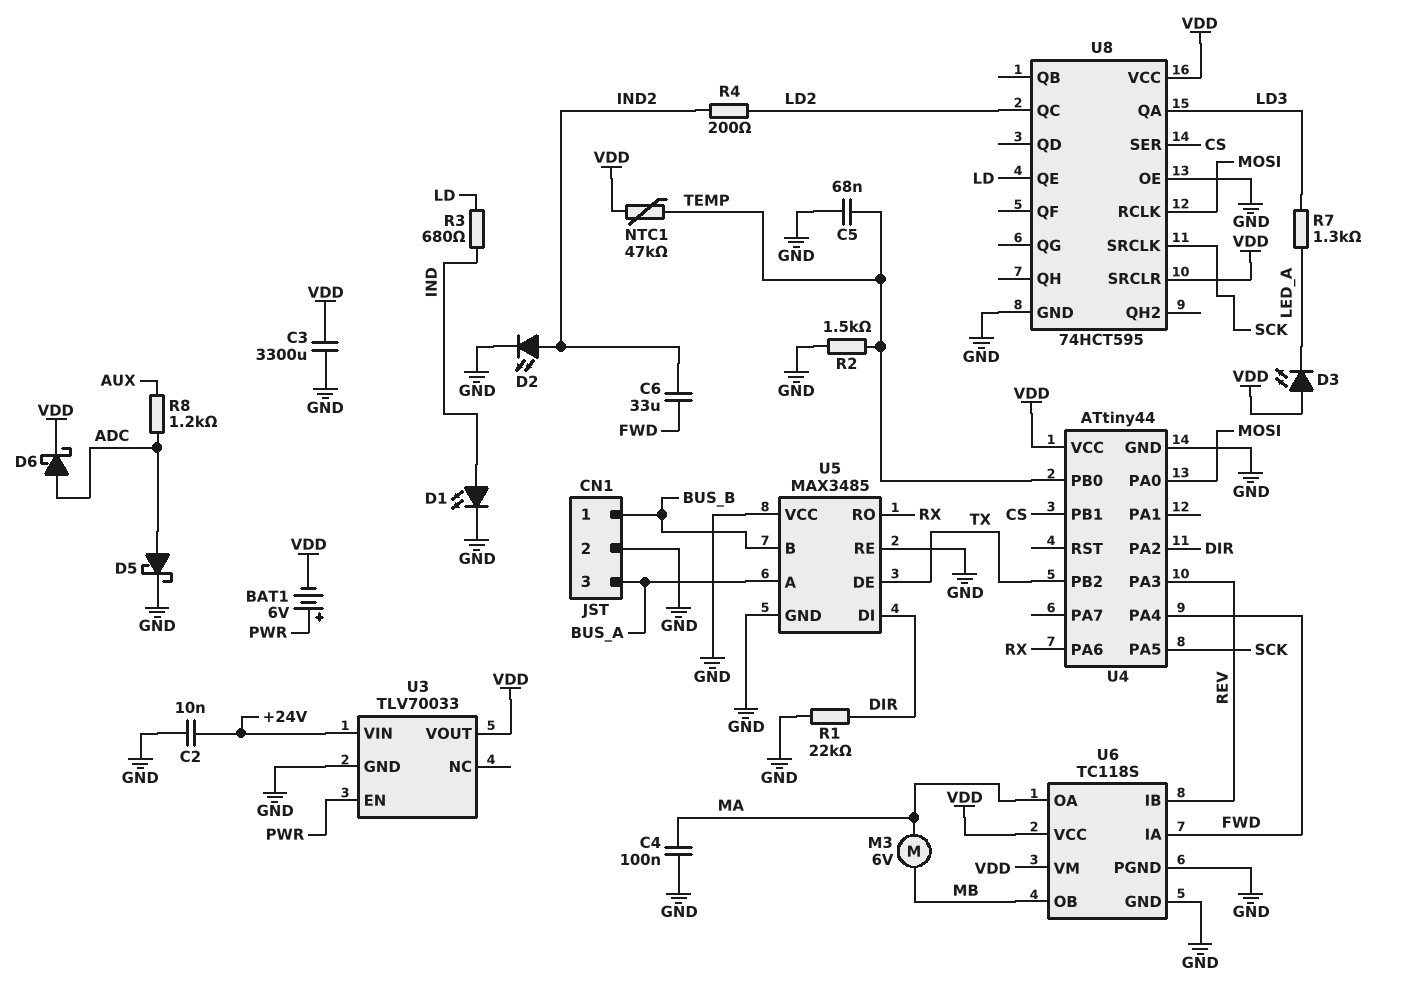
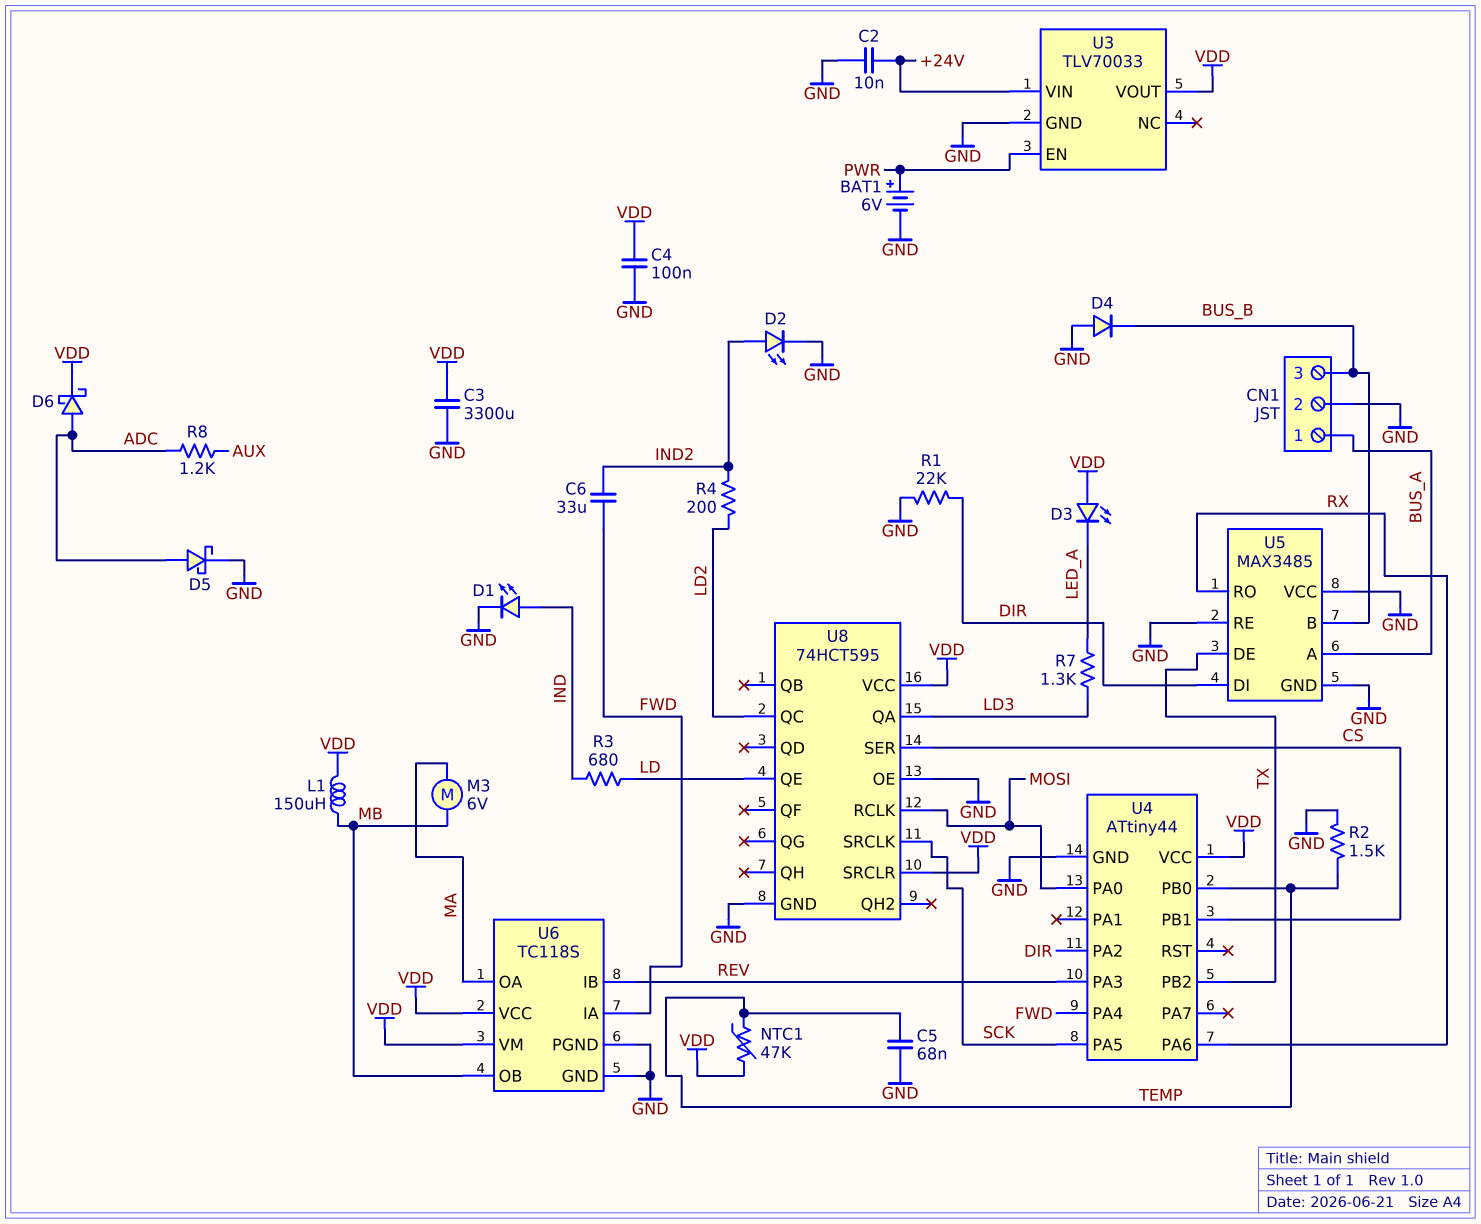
BAT1: 6V (plus PWR, minus VDD) -> 6V (plus PWR, minus GND)
C4: 100nF (GND, MA) -> 100nF (GND, VDD)
CN1 pin 1: BUS_B -> BUS_A
CN1 pin 3: BUS_A -> BUS_B
D4: none -> diode (A GND, K BUS_B)
L1: none -> 150uH (MB, VDD)

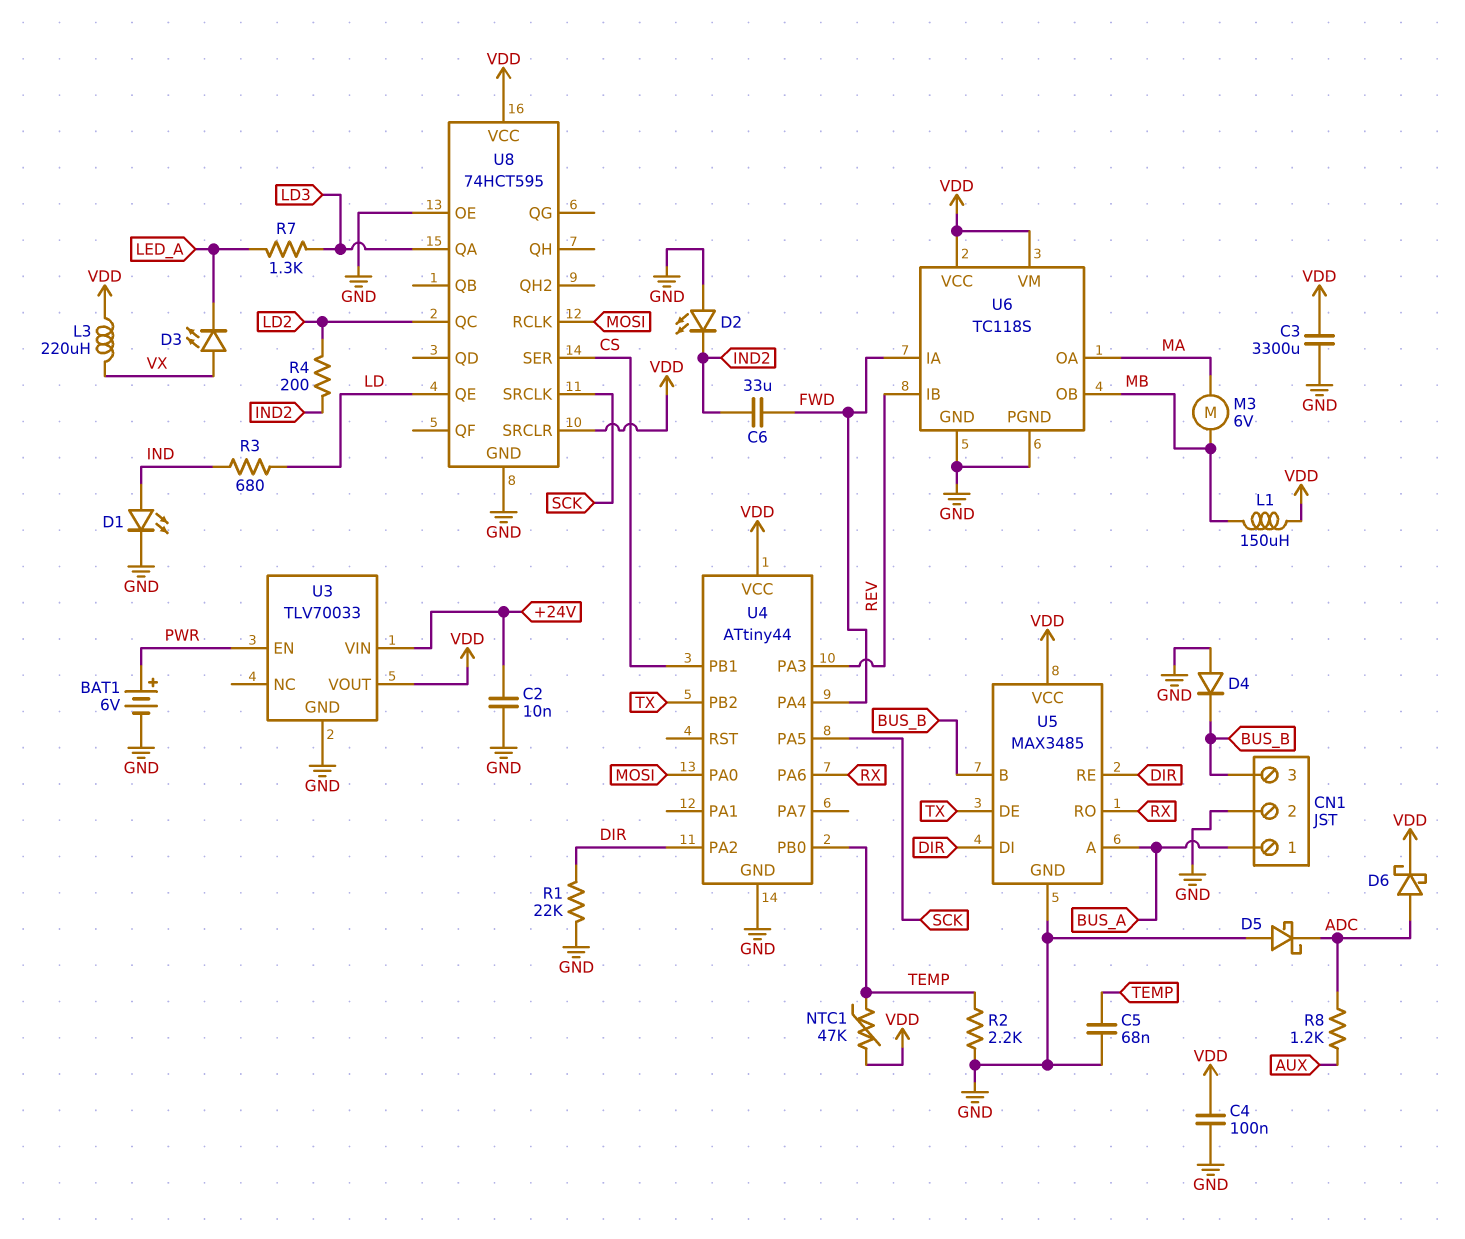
D2: LED (A IND2, K GND) -> LED (A GND, K IND2)
D3: LED (A VDD, K LED_A) -> LED (A VX, K LED_A)
D5: schottky (A ADC, K GND) -> schottky (A GND, K ADC)
L3: none -> 220uH (VDD, VX)
R2: 1.5k (GND, TEMP) -> 2.2k (GND, TEMP)
U5 pin RE: GND -> DIR
U5 pin VCC: GND -> VDD

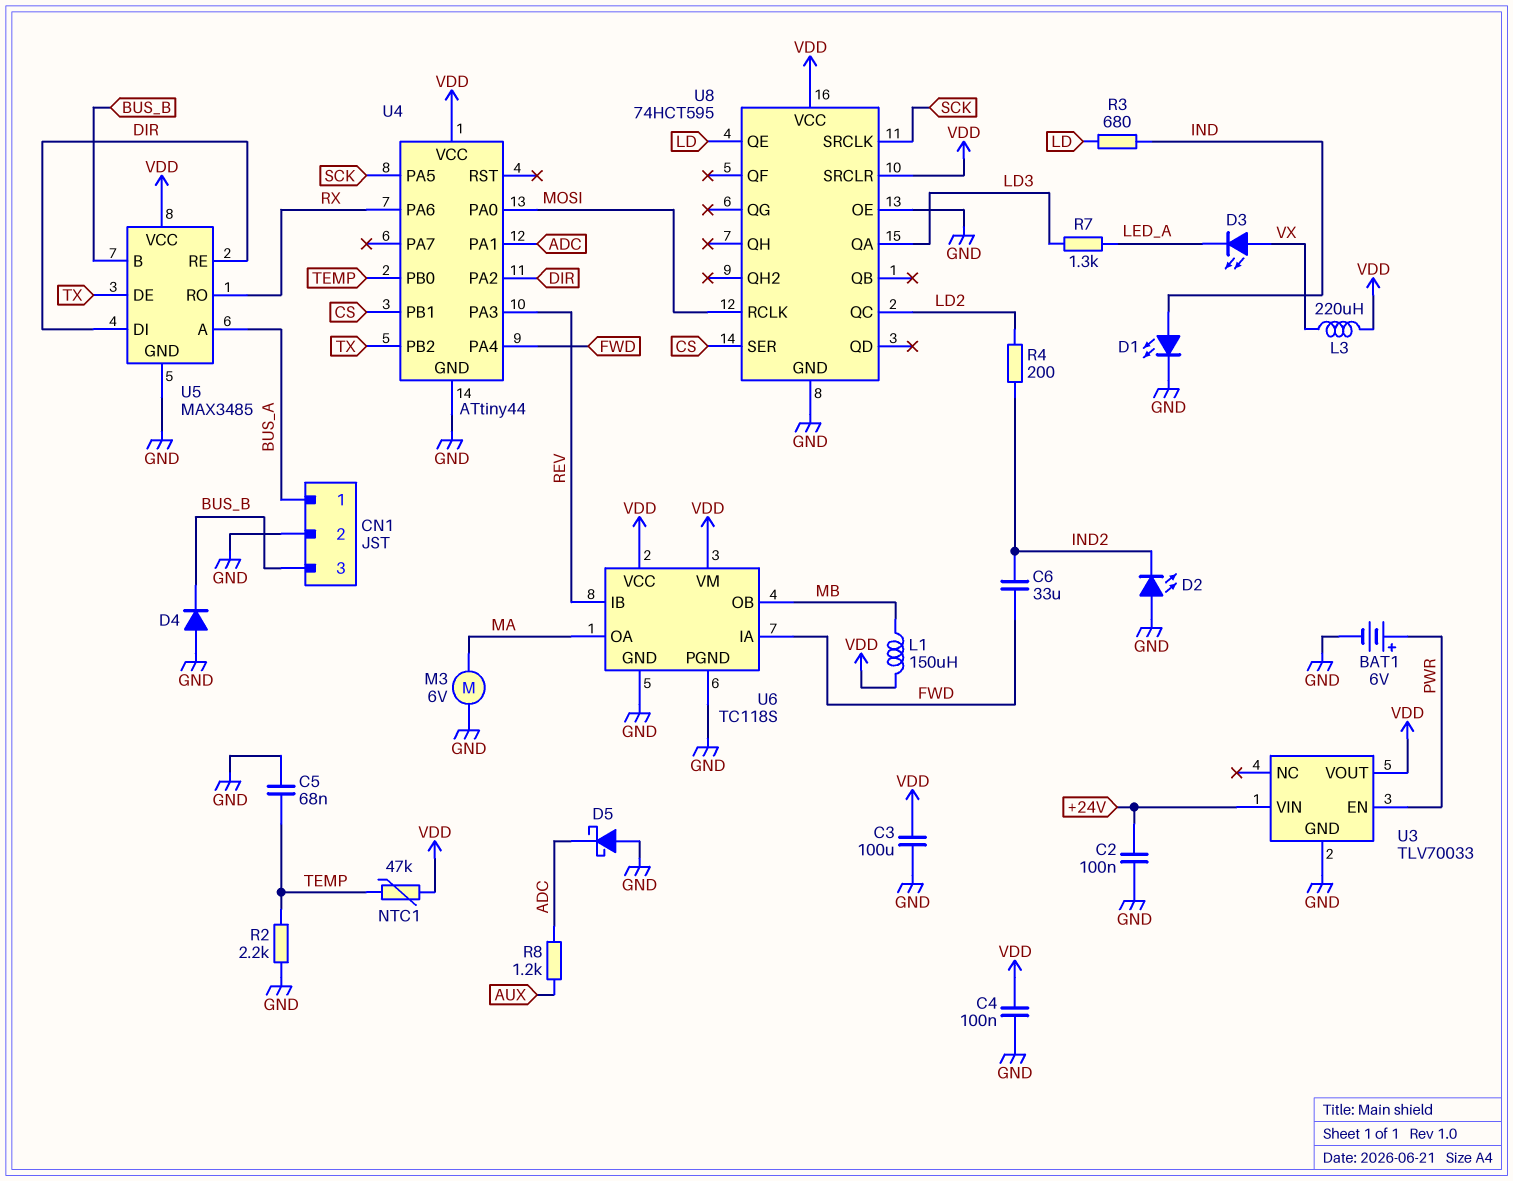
C2: 10nF (+24V, GND) -> 100nF (+24V, GND)
C3: 3300uF (GND, VDD) -> 100uF (GND, VDD)
D6: schottky (A ADC, K VDD) -> none
M3: motor 6V (MA, MB) -> motor 6V (GND, MA)
R1: 22k (DIR, GND) -> none
U4 pin PA1: none -> ADC

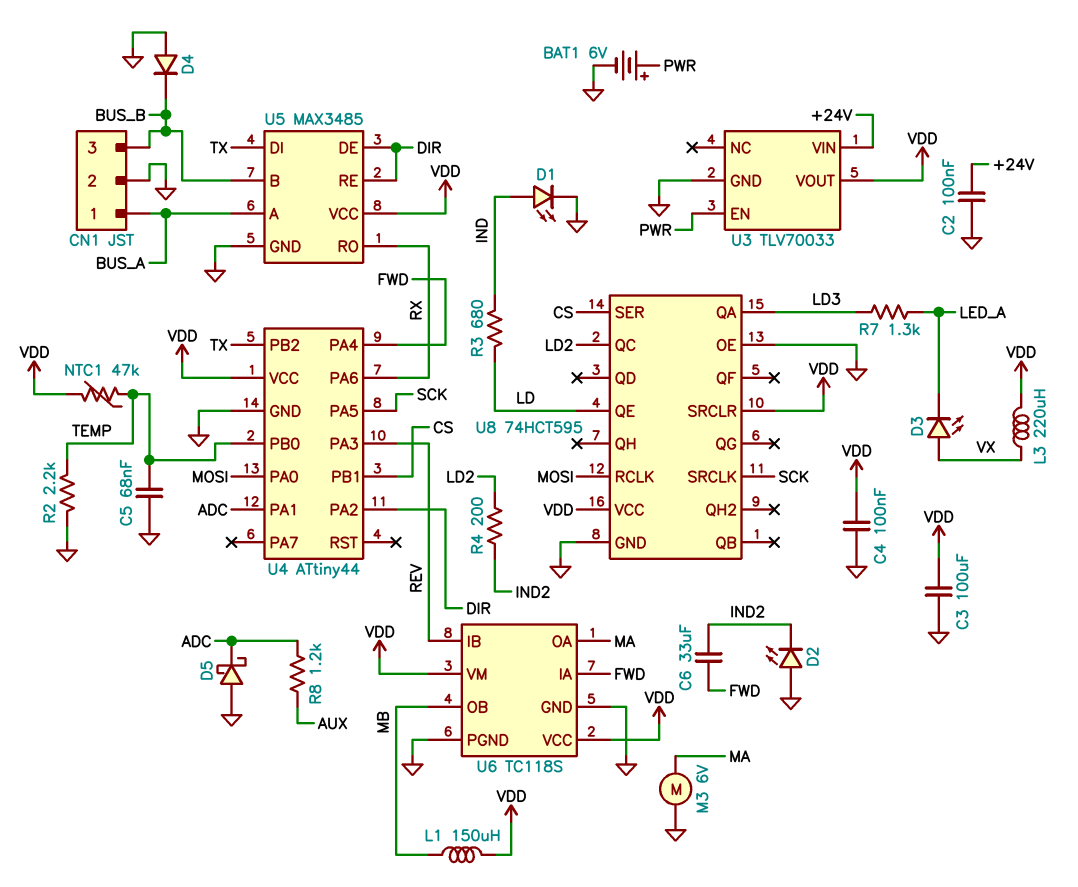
U5 pin DE: TX -> DIR
U5 pin DI: DIR -> TX

